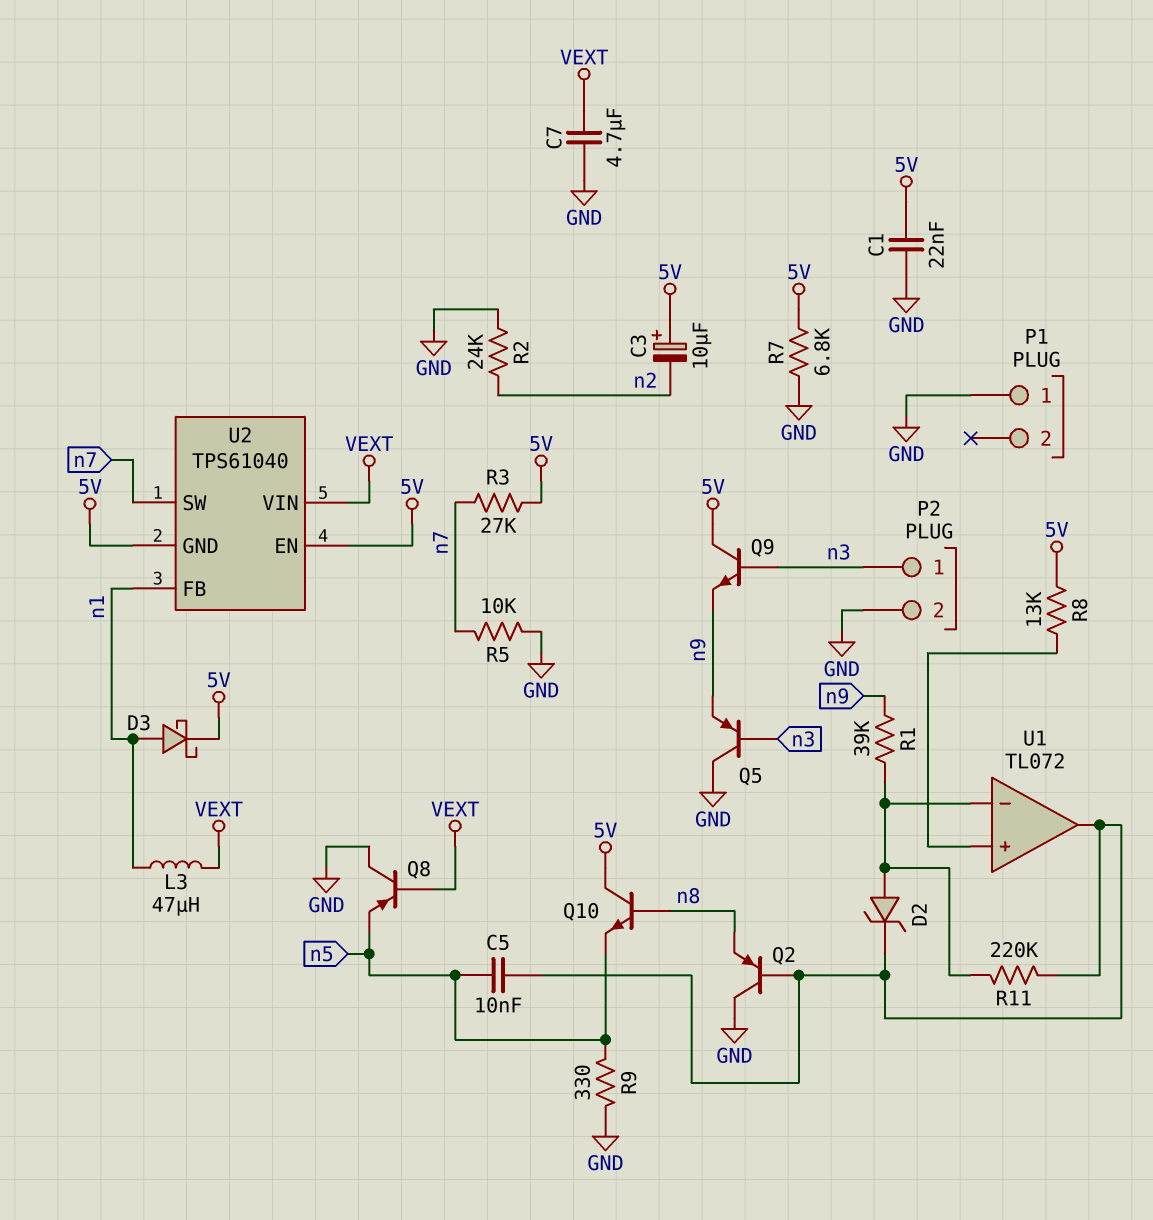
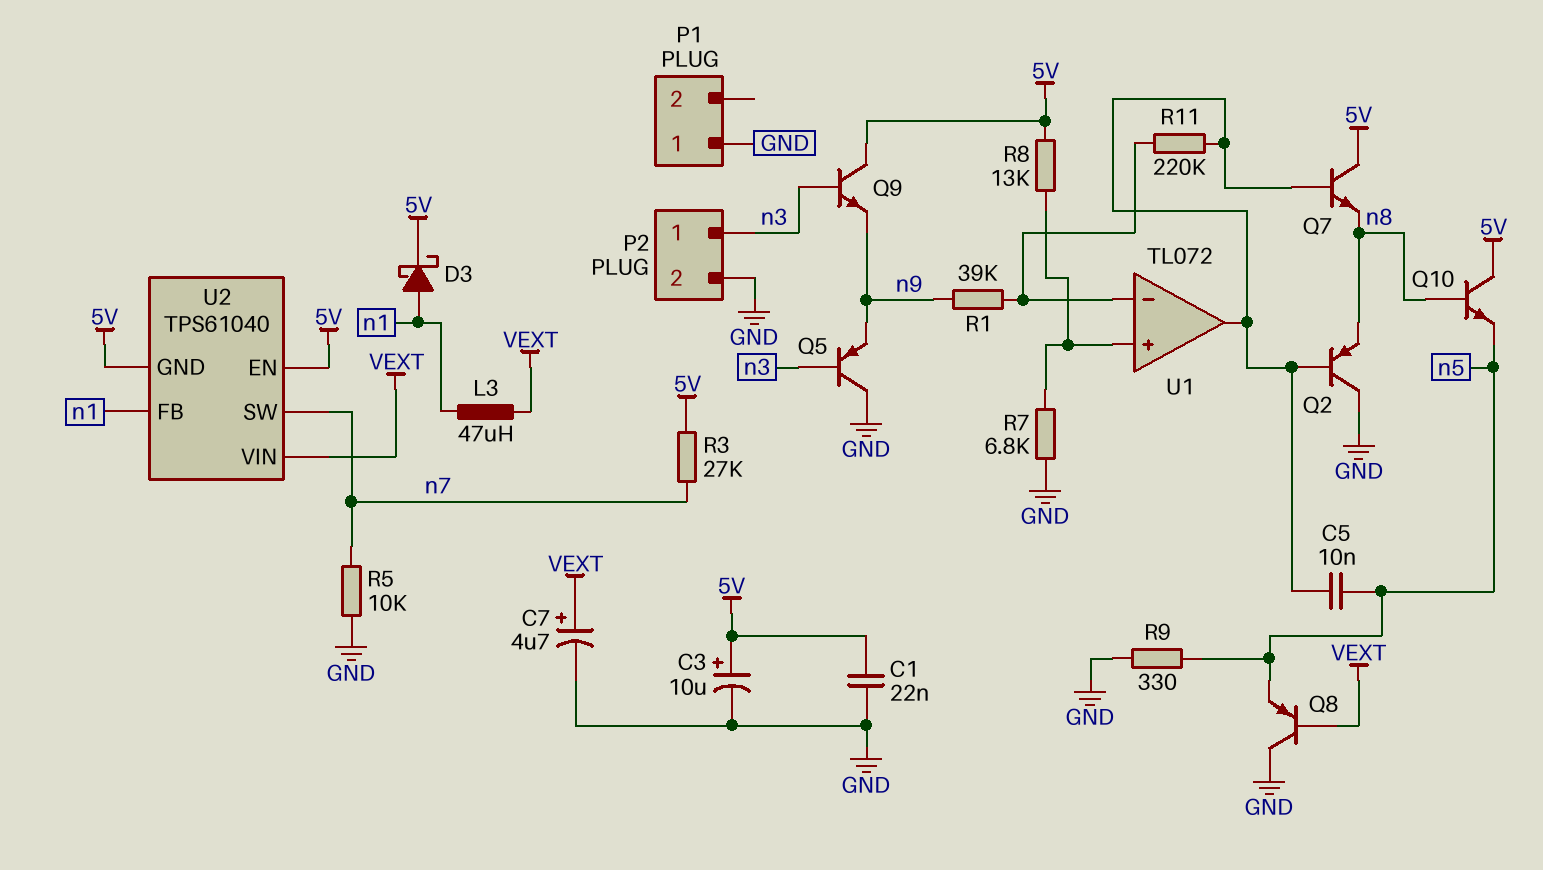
C3: 10uF (plus 5V, minus n2) -> 10uF (plus 5V, minus GND)
C7: 4.7uF (GND, VEXT) -> 4.7uF (plus VEXT, minus GND)
D2: zener (A U1/in-, K U1/out) -> none
Q7: none -> NPN (B U1/out, C 5V, E n8)
R2: 24k (GND, n2) -> none
R7: 6.8k (5V, GND) -> 6.8k (GND, U1/in+)

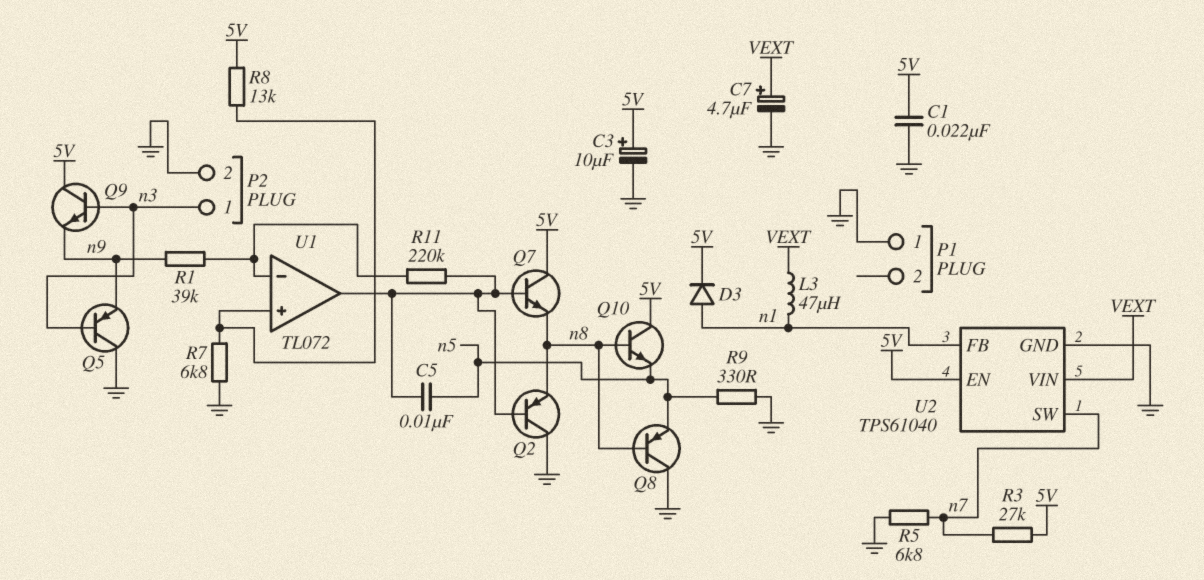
D3: schottky (A n1, K 5V) -> diode (A n1, K 5V)
Q8: PNP (B VEXT, C GND, E n5) -> PNP (B n8, C GND, E n5)
R5: 10k (GND, n7) -> 6.8k (GND, n7)
U2 pin GND: 5V -> GND

